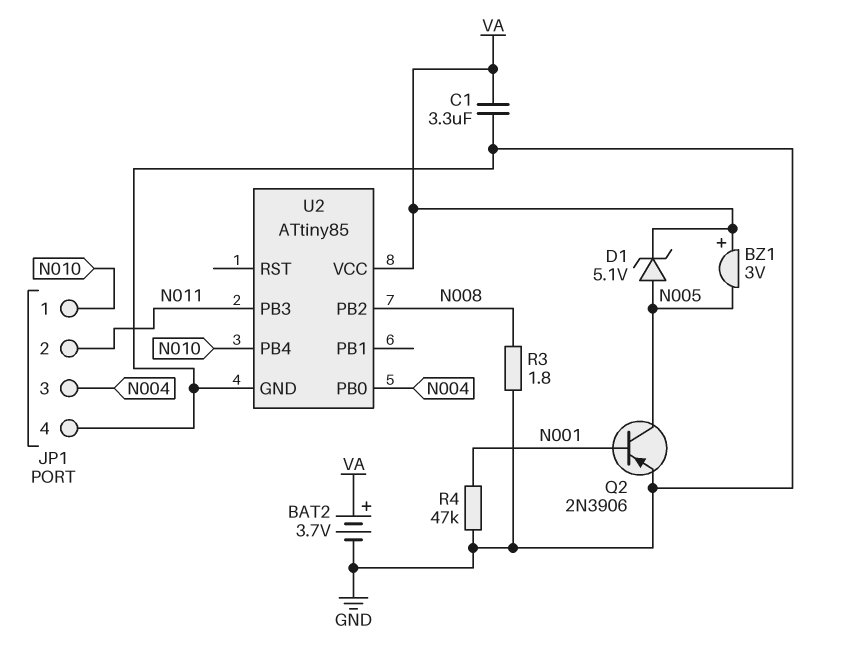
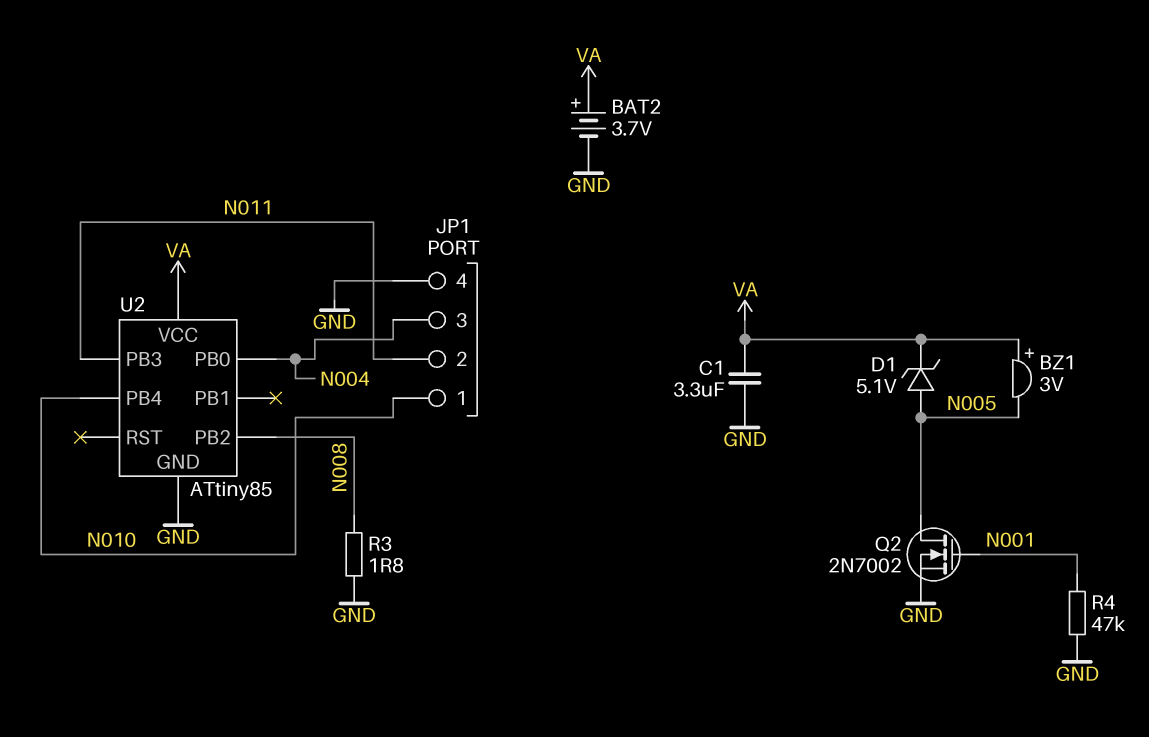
Q2: PNP 2N3906 (B N001, C N005, E GND) -> NMOS 2N7002 (G N001, D N005, S GND)

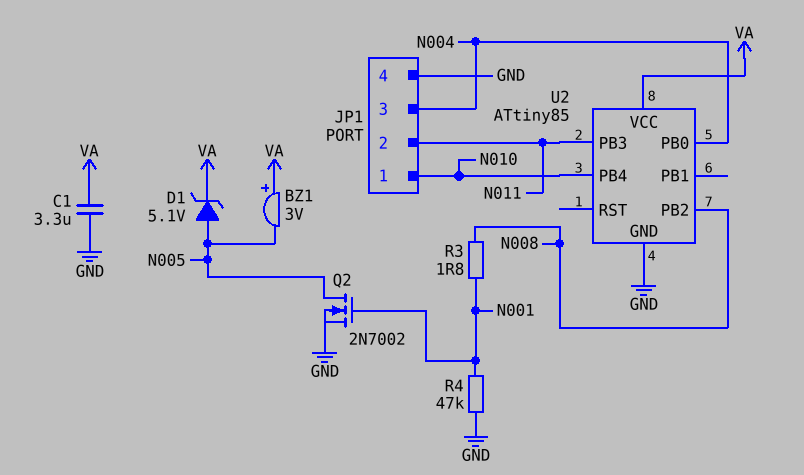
BAT2: 3.7V (plus VA, minus GND) -> none
R3: 1.8 (GND, N008) -> 1.8 (N001, N008)

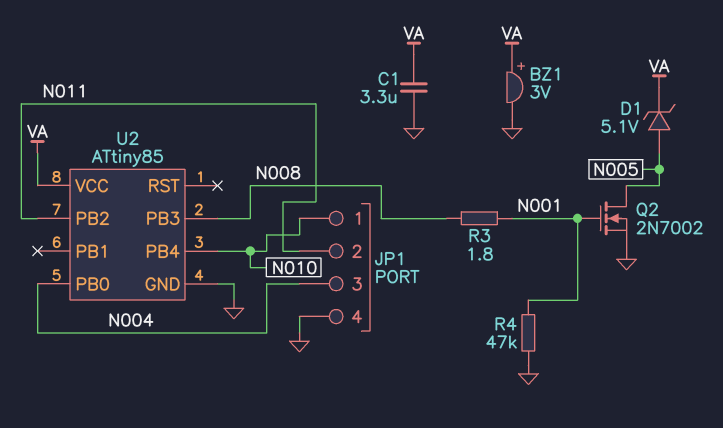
BZ1: buzzer 3V (plus VA, minus N005) -> buzzer 3V (plus VA, minus GND)
U2 pin PB2: N008 -> N011
U2 pin PB3: N011 -> N008

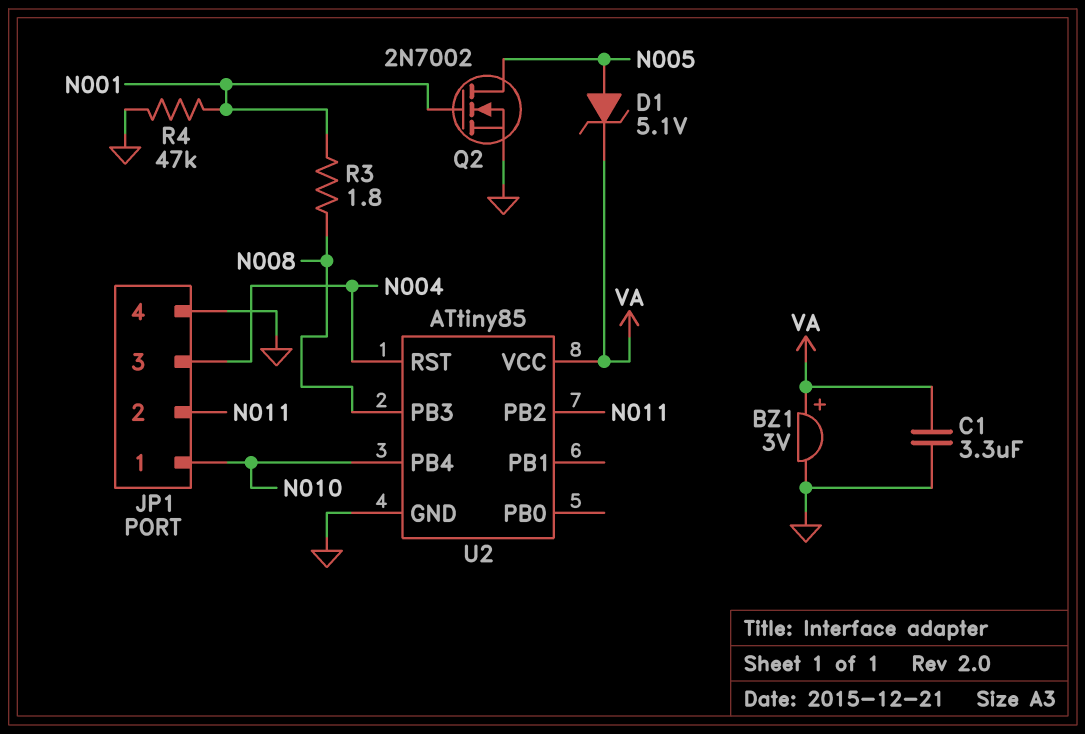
U2 pin PB0: N004 -> none
U2 pin RST: none -> N004

